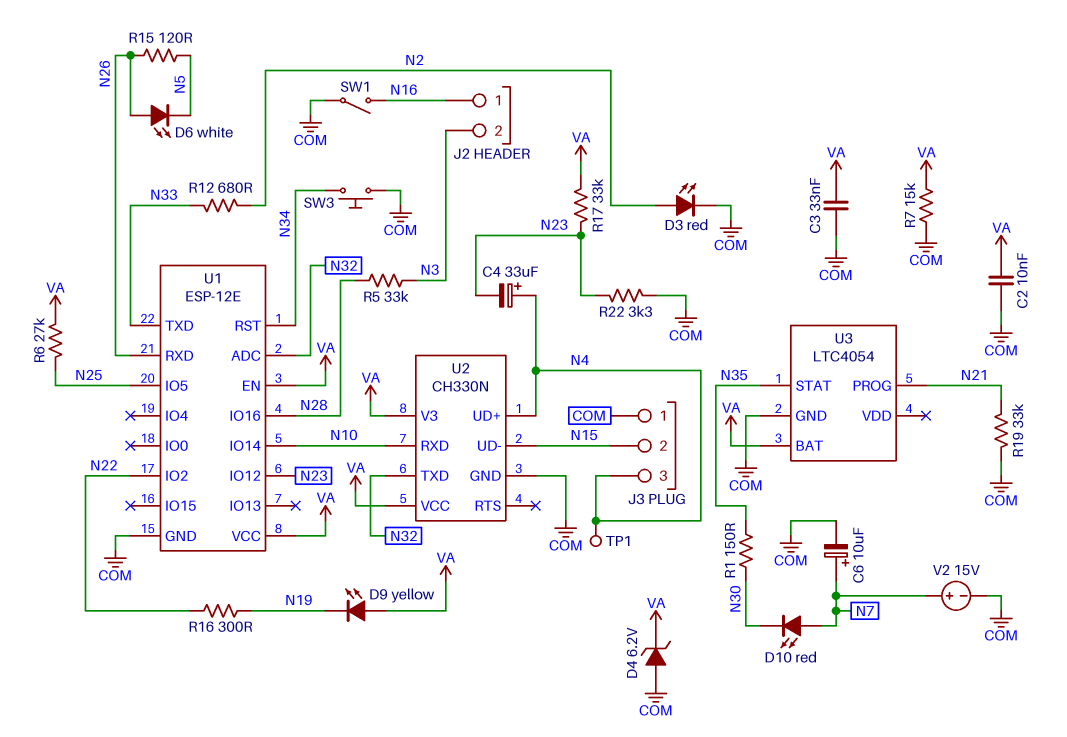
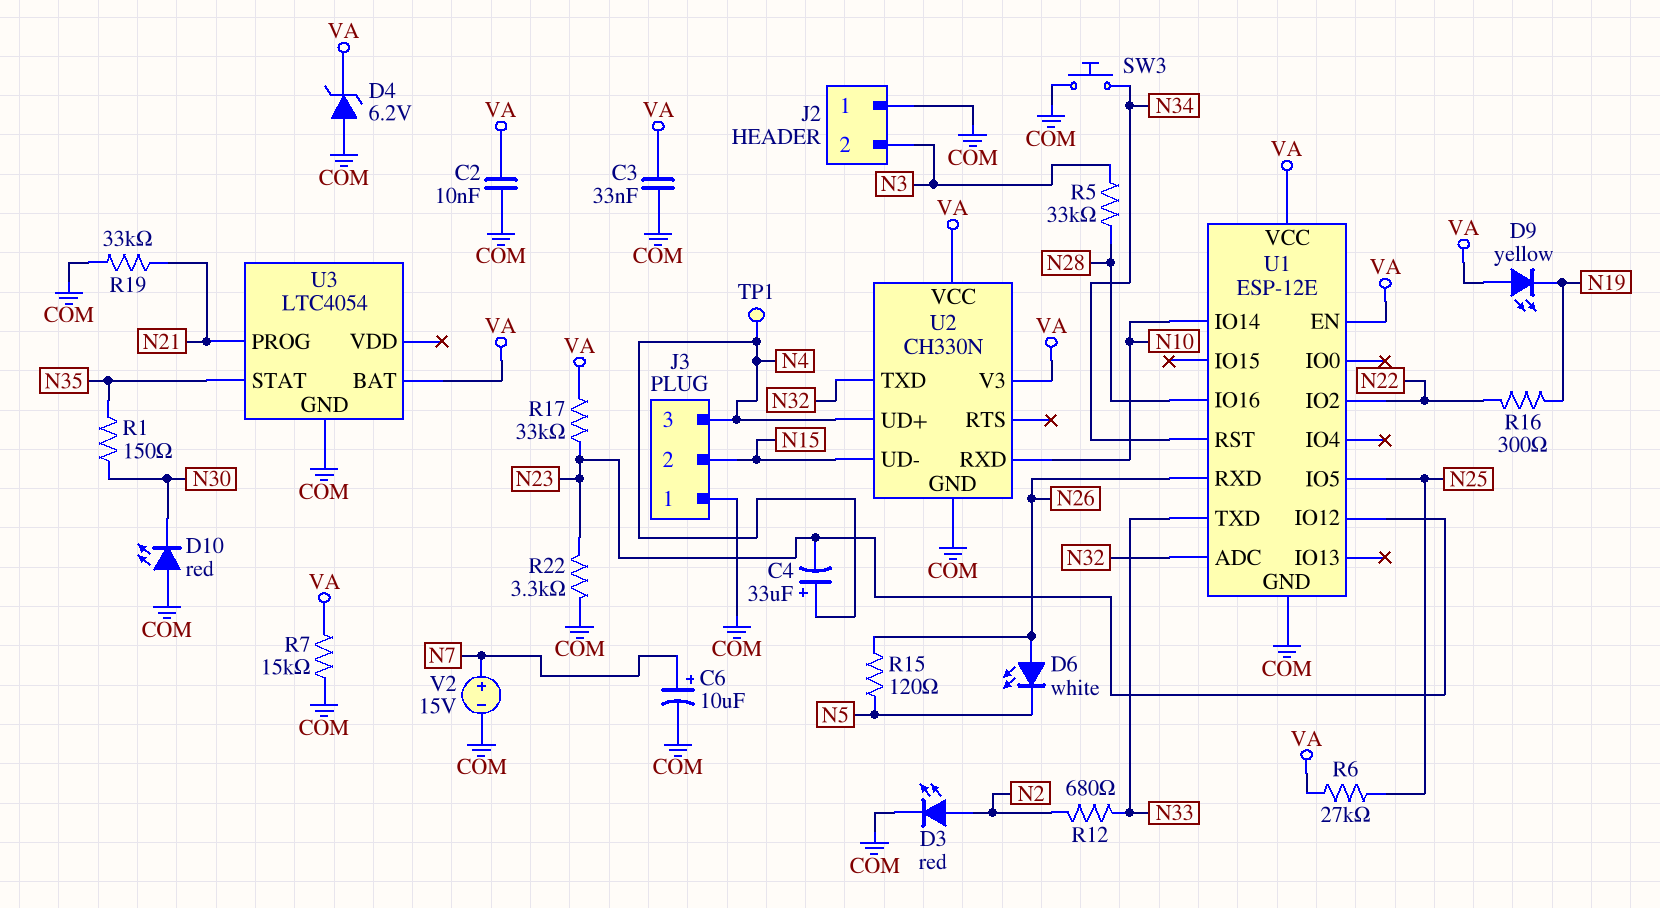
D10: LED red (A N7, K N30) -> LED red (A COM, K N30)
J2 pin 1: N16 -> COM
SW1: switch (COM, N16) -> none

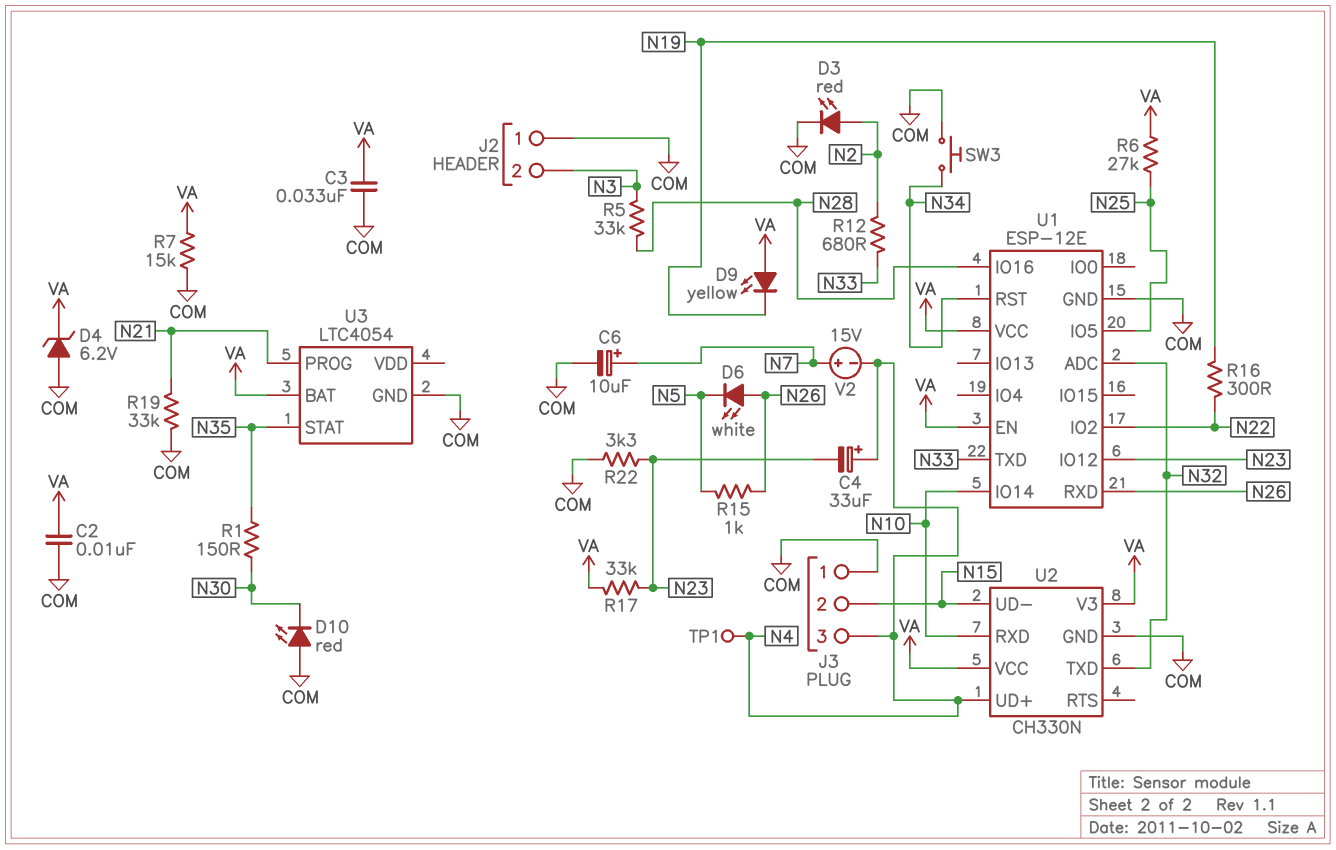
R15: 120 (N5, N26) -> 1k (N5, N26)
V2: 15V (plus N7, minus COM) -> 15V (plus N7, minus N4)

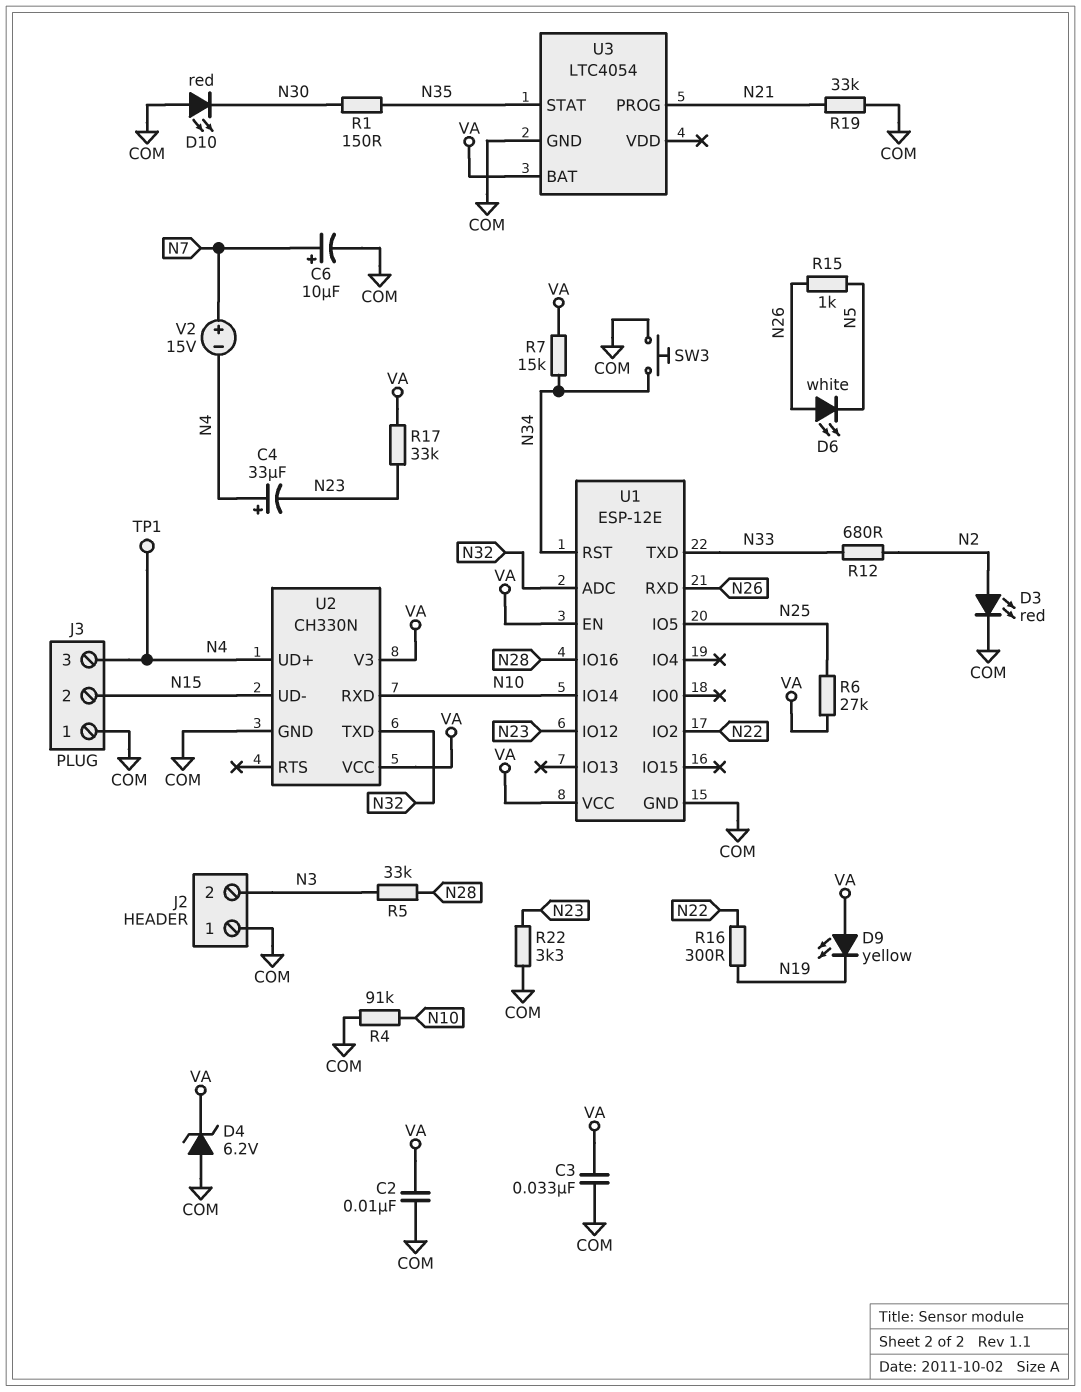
R4: none -> 91k (COM, N10)
R7: 15k (COM, VA) -> 15k (N34, VA)

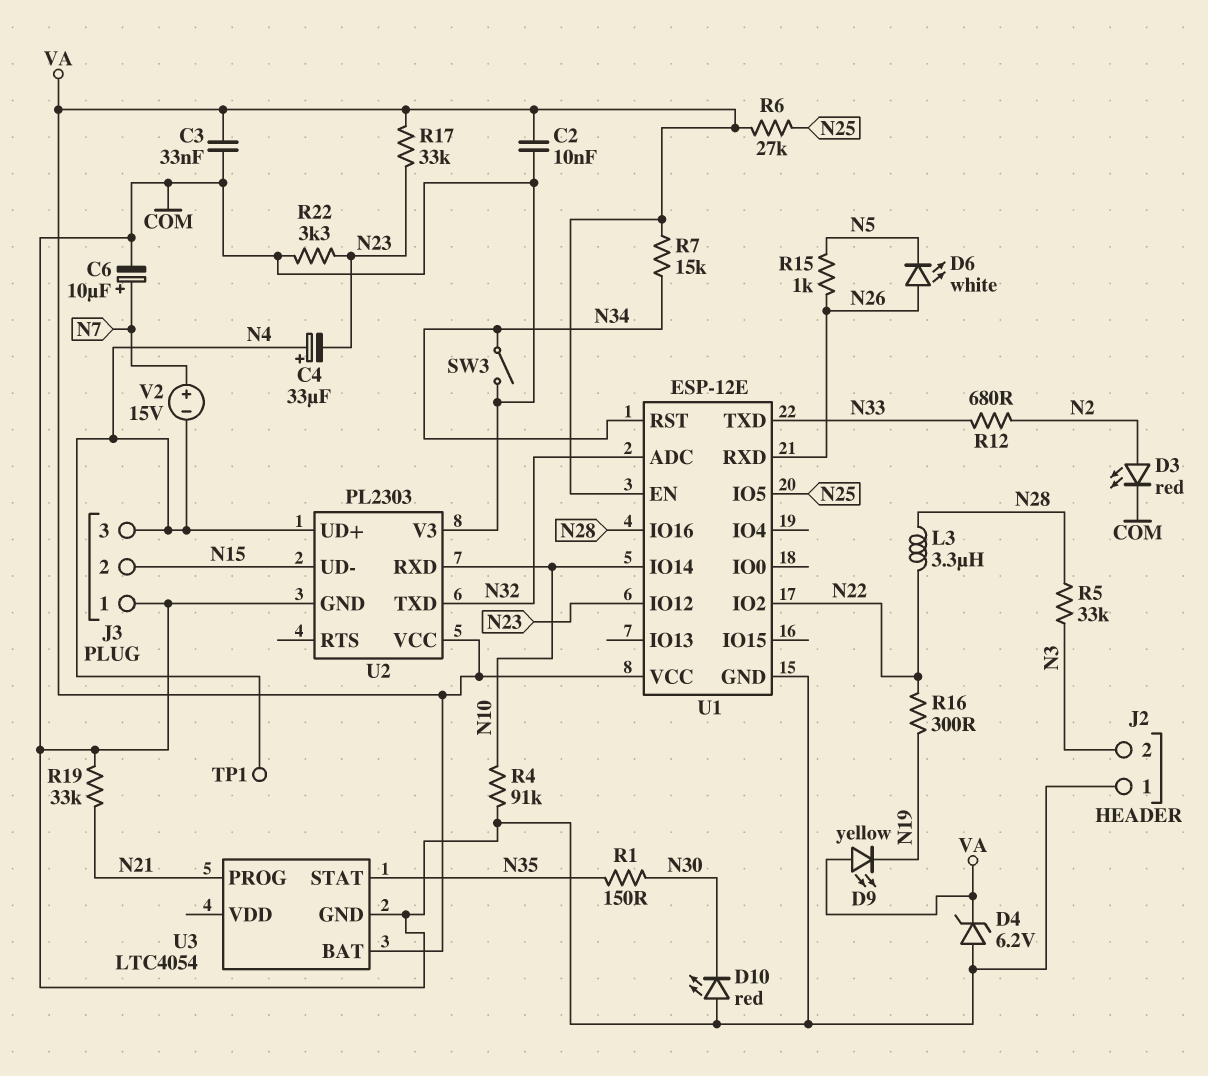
L3: none -> 3.3uH (N22, N28)
SW3: button (COM, N34) -> switch (COM, N34)
U2: CH330N -> PL2303
U2 pin V3: VA -> COM

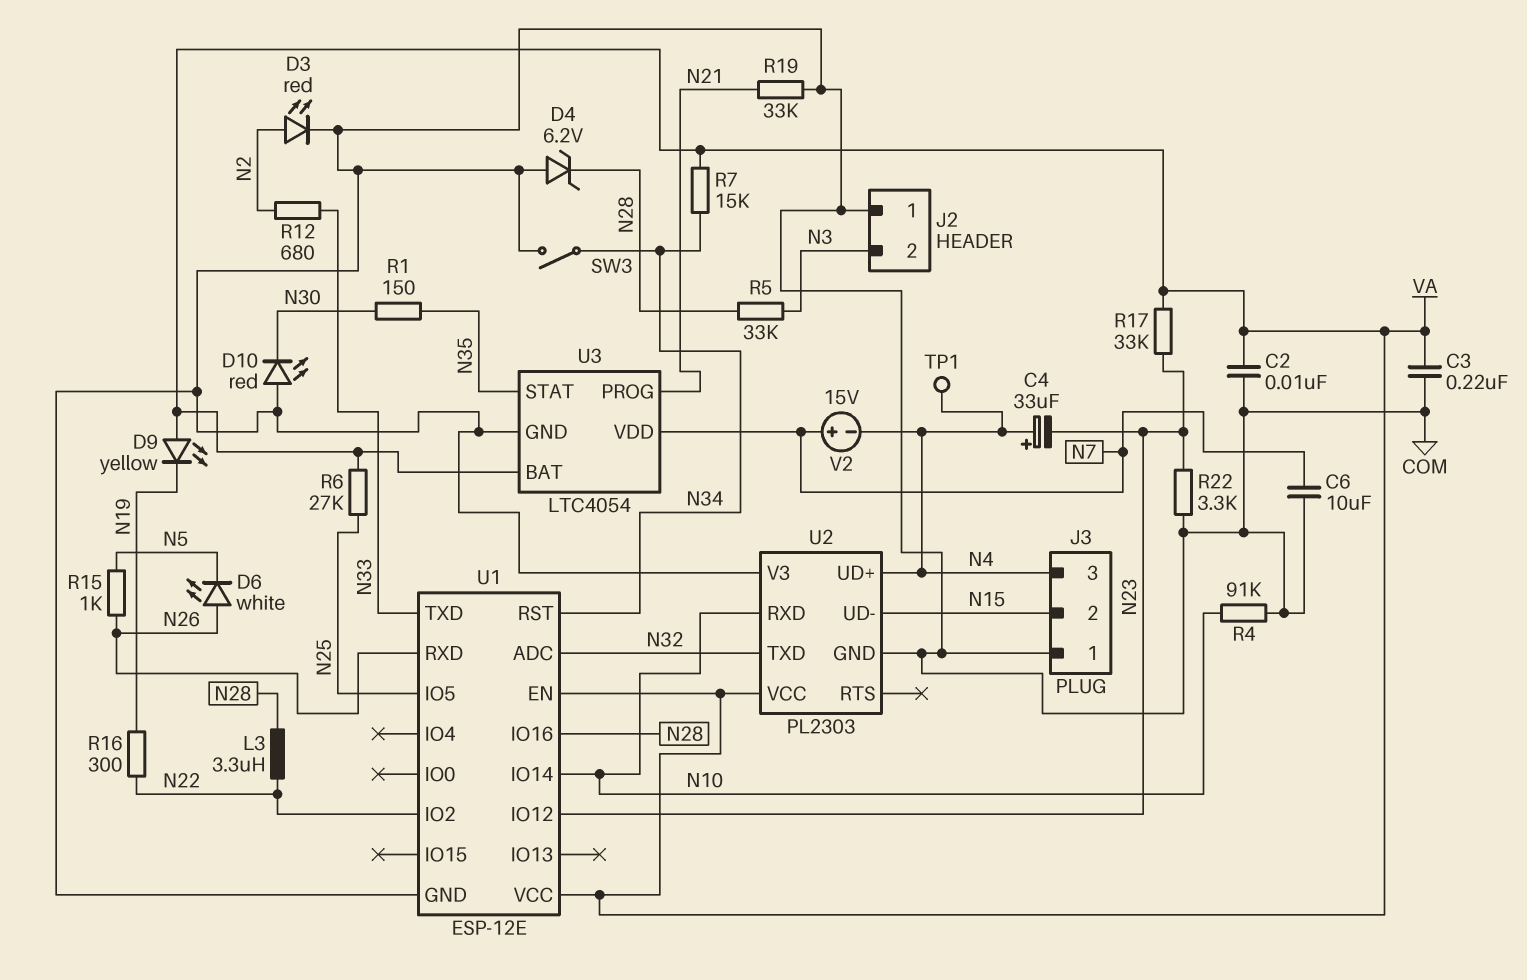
C3: 33nF (COM, VA) -> 220nF (COM, VA)
C6: 10uF (plus N7, minus COM) -> 10uF (COM, N7)
D4: zener 6.2V (A COM, K VA) -> zener 6.2V (A COM, K N28)
U3 pin VDD: none -> N7

